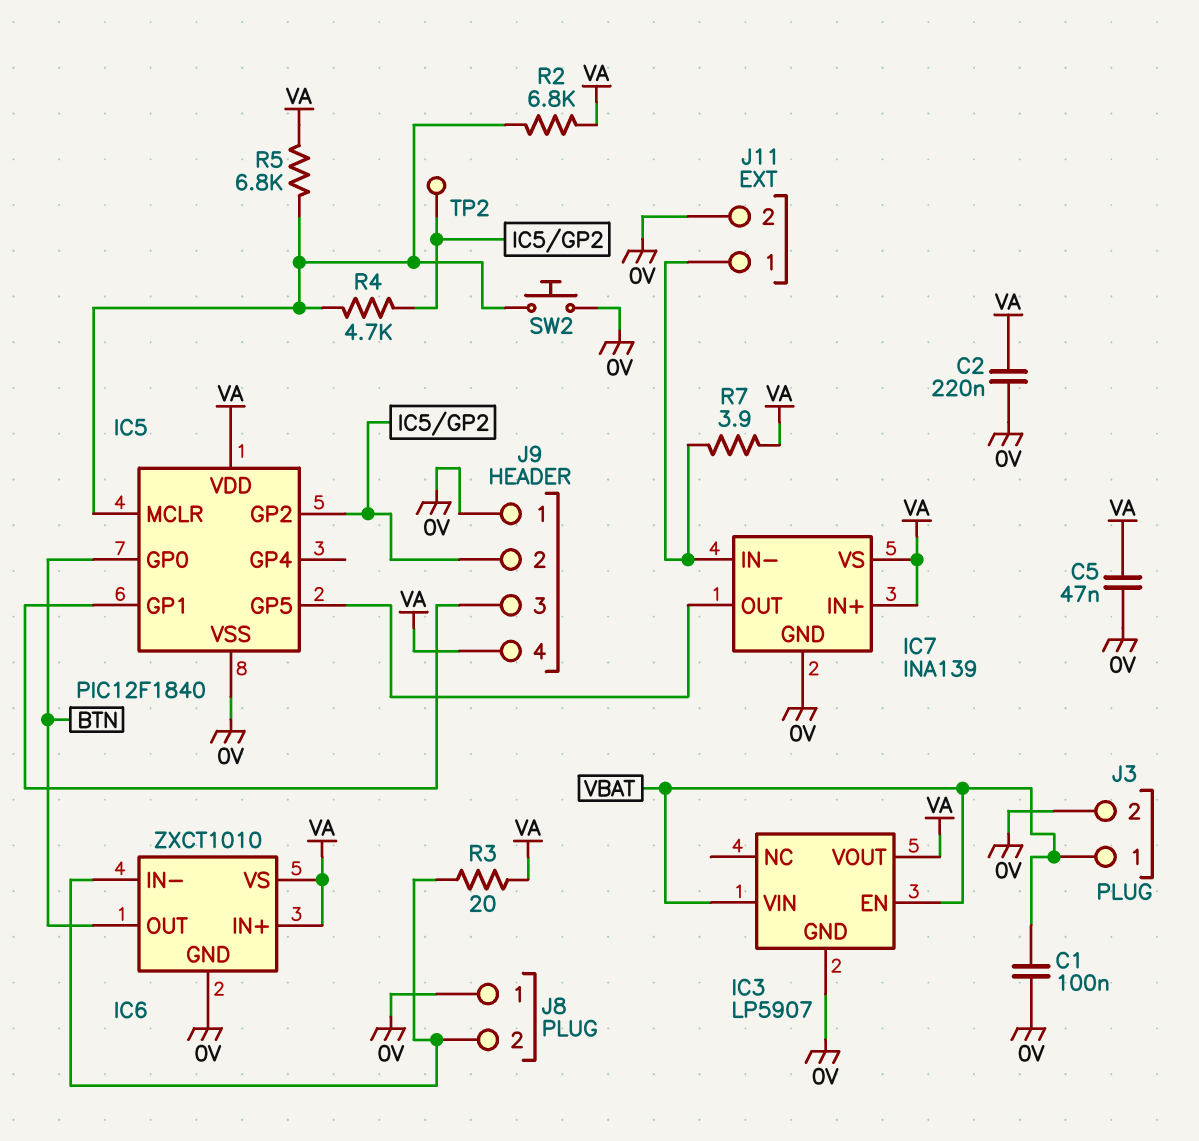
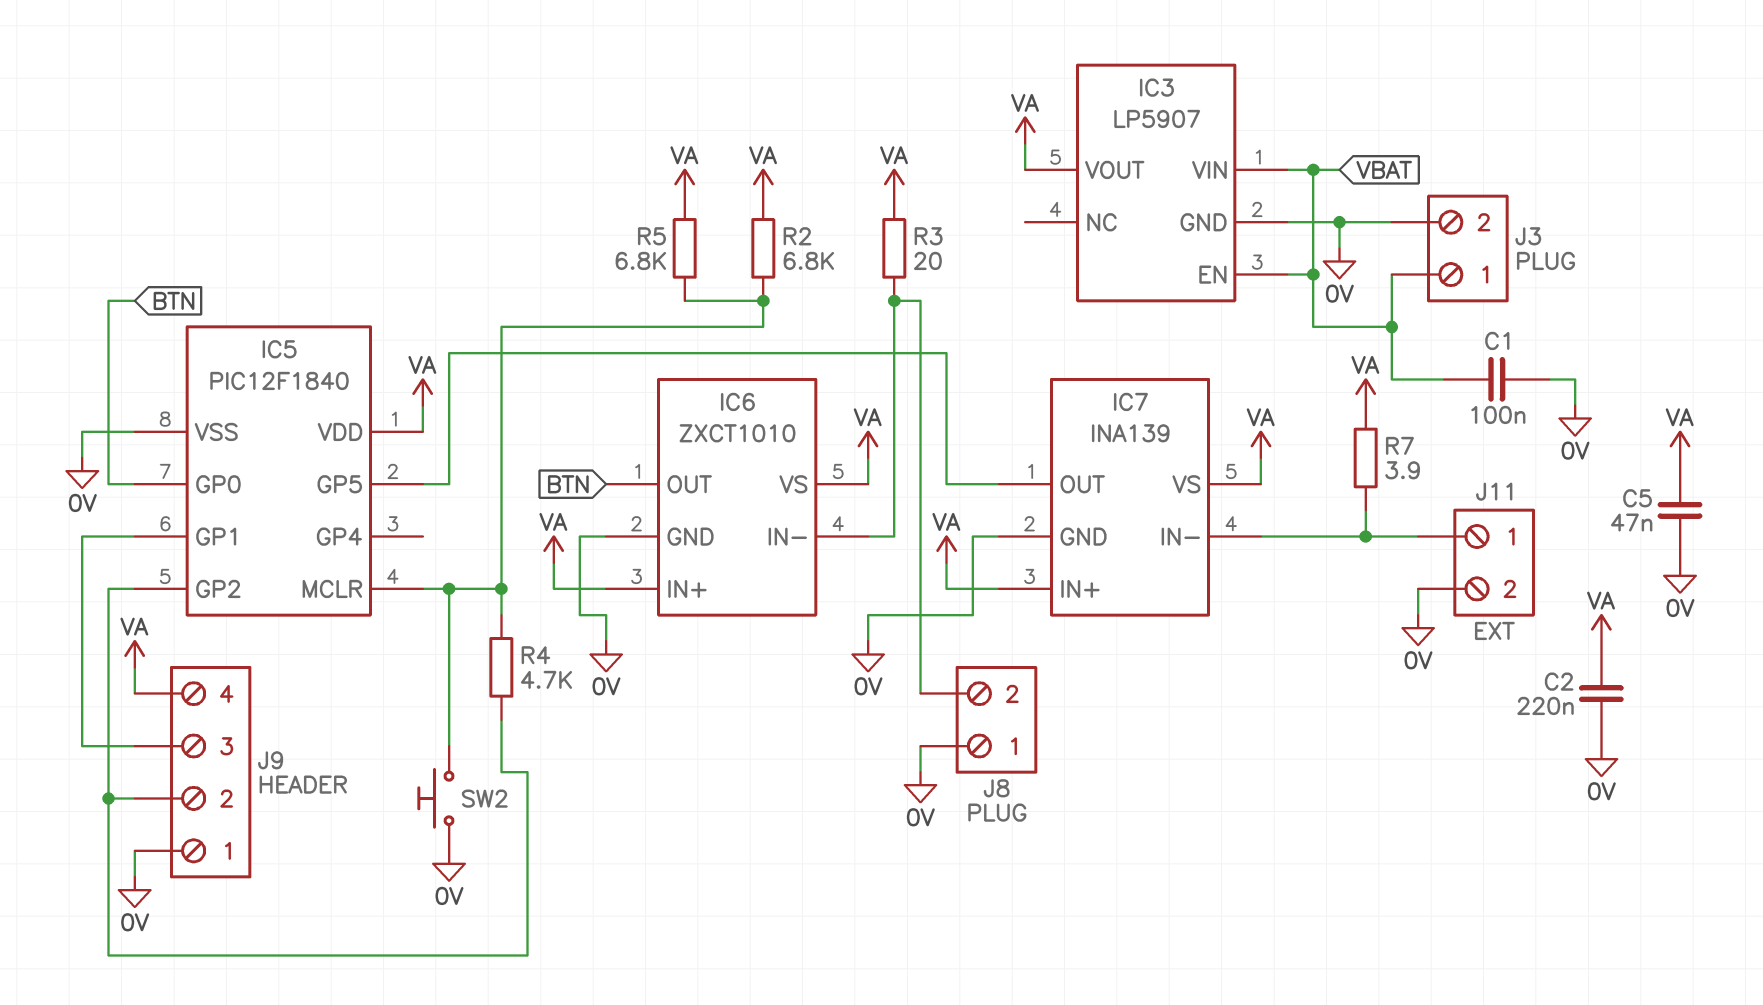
TP2: test point (IC5/GP2) -> none

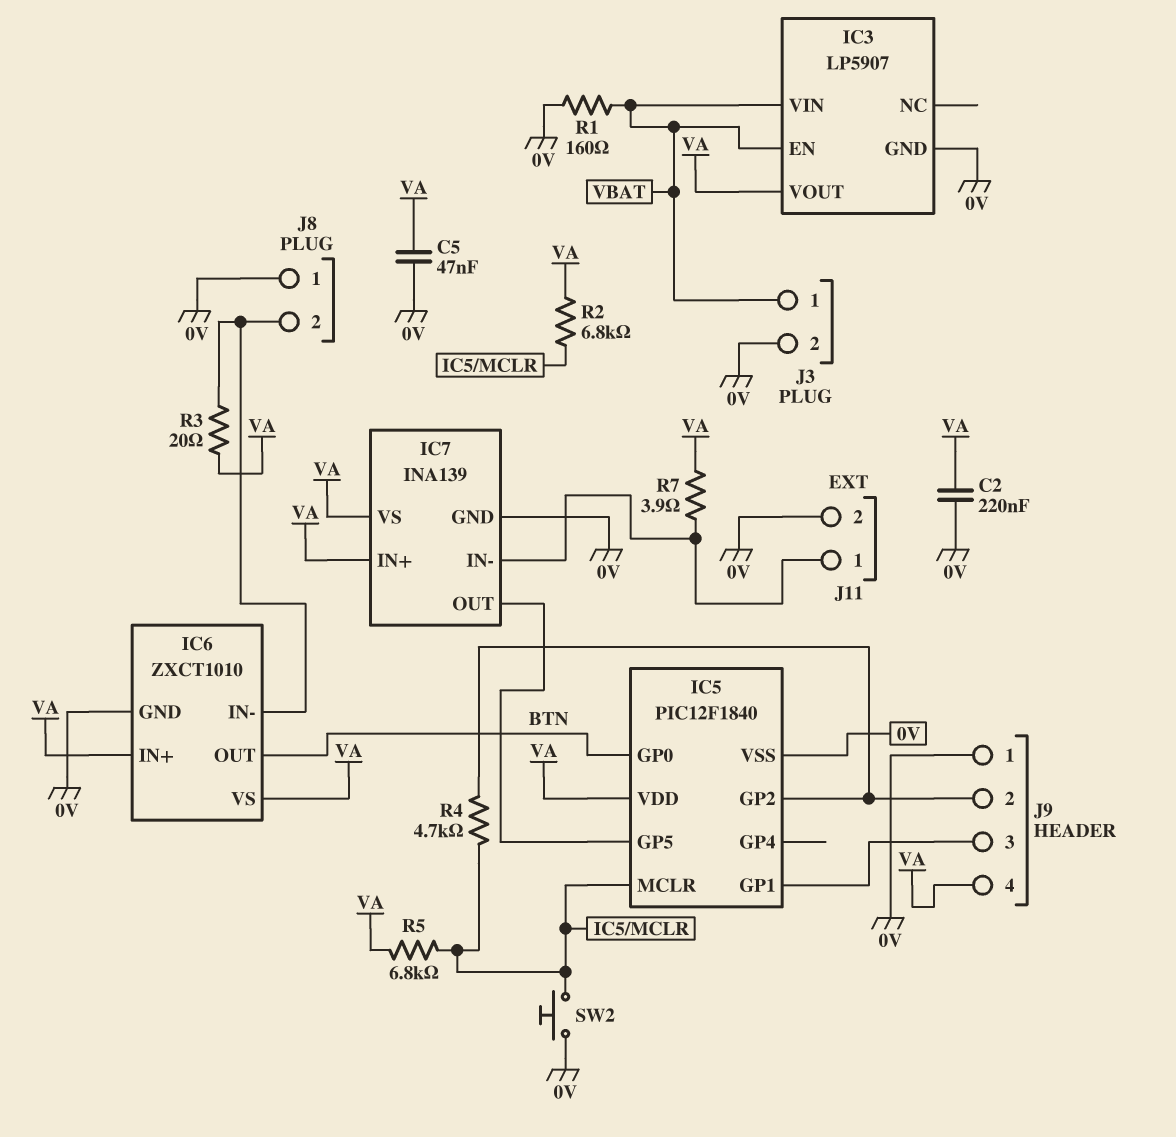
C1: 100nF (0V, VBAT) -> none
R1: none -> 160 (0V, VBAT)

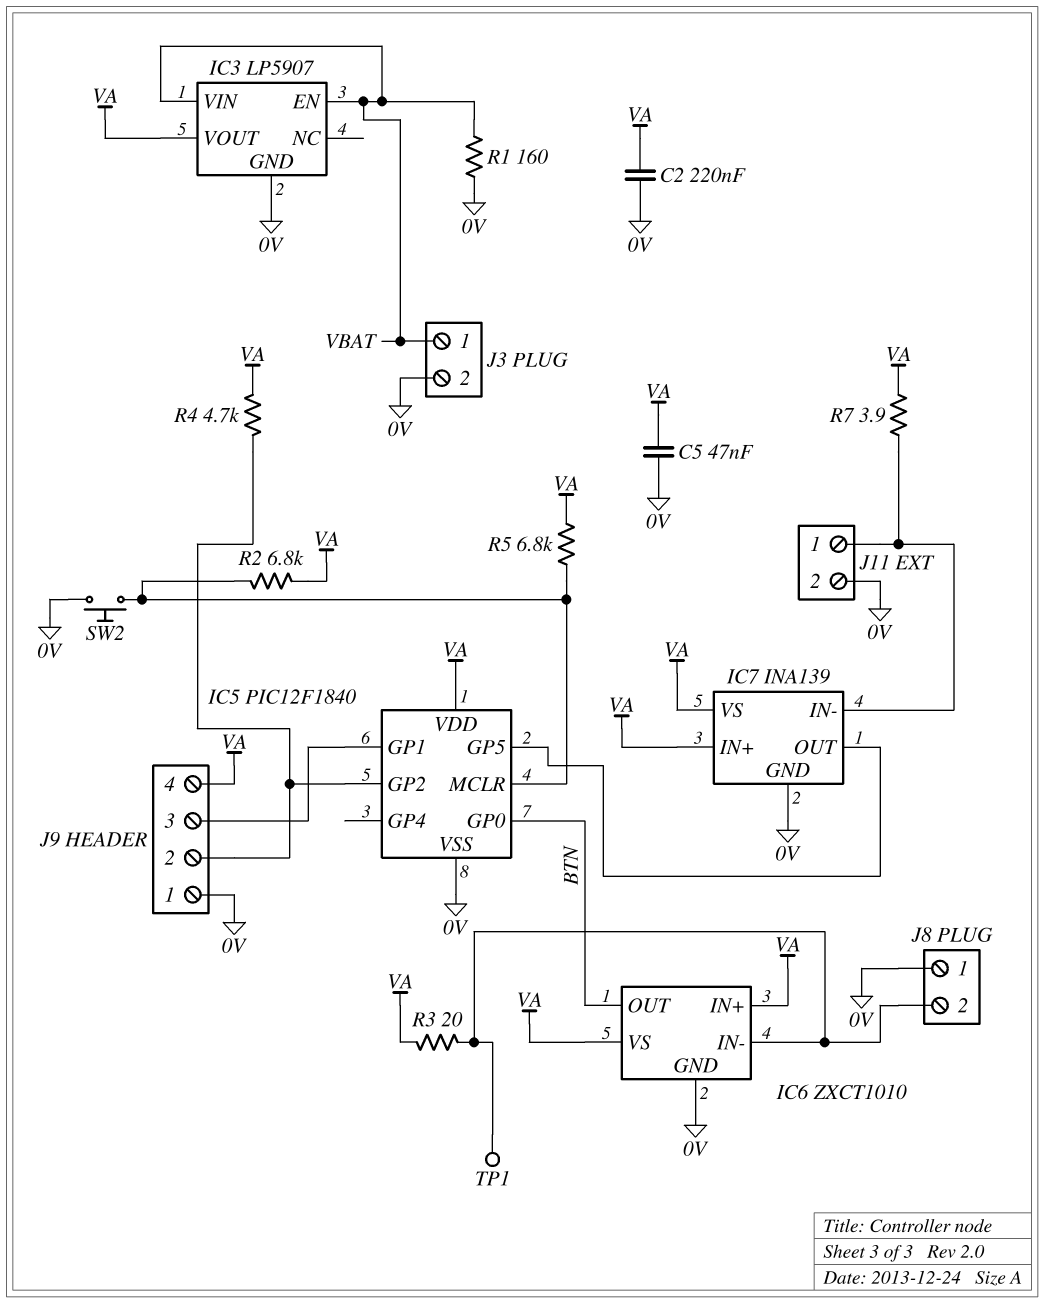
R4: 4.7k (IC5/GP2, IC5/MCLR) -> 4.7k (IC5/GP2, VA)
TP1: none -> test point (IC6/IN-)

